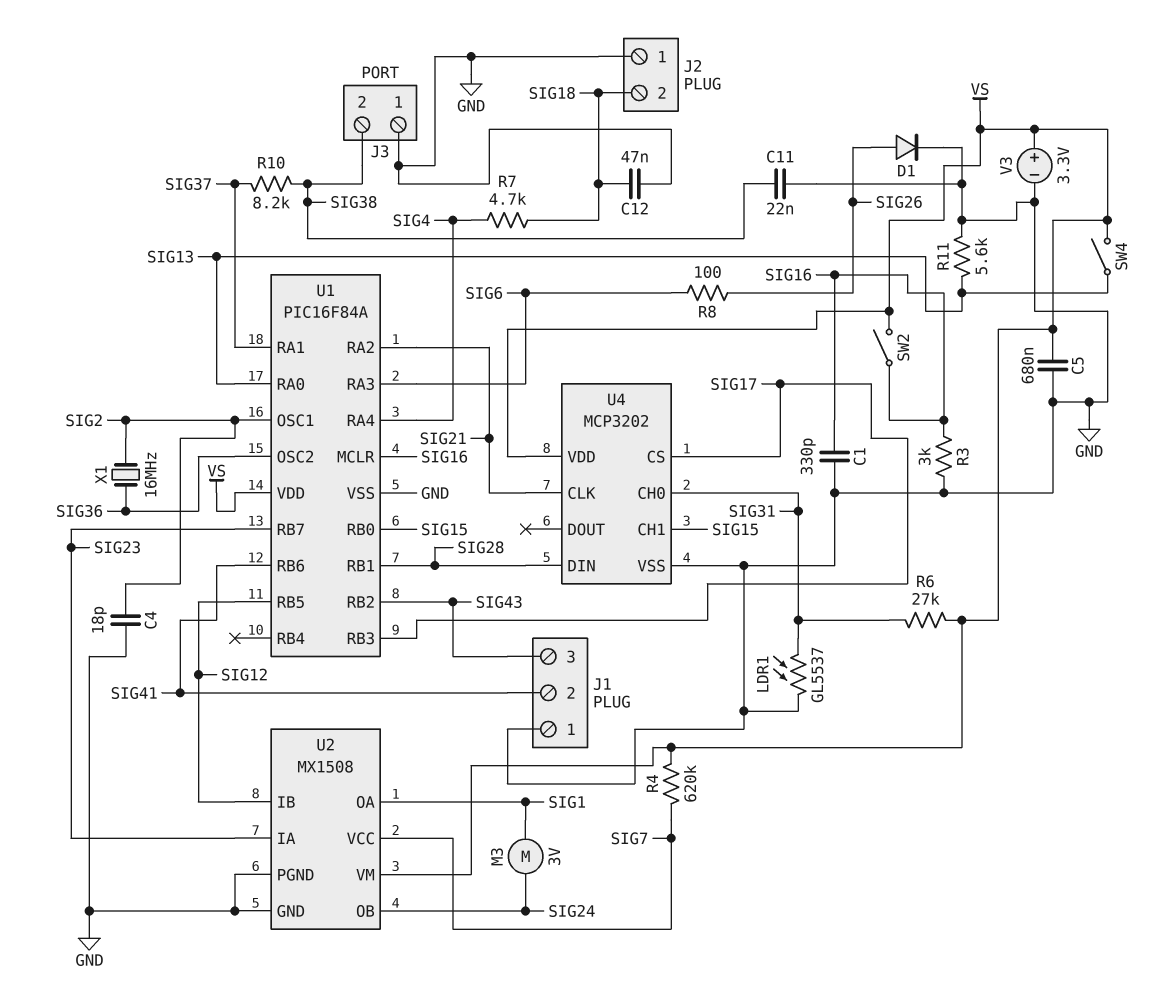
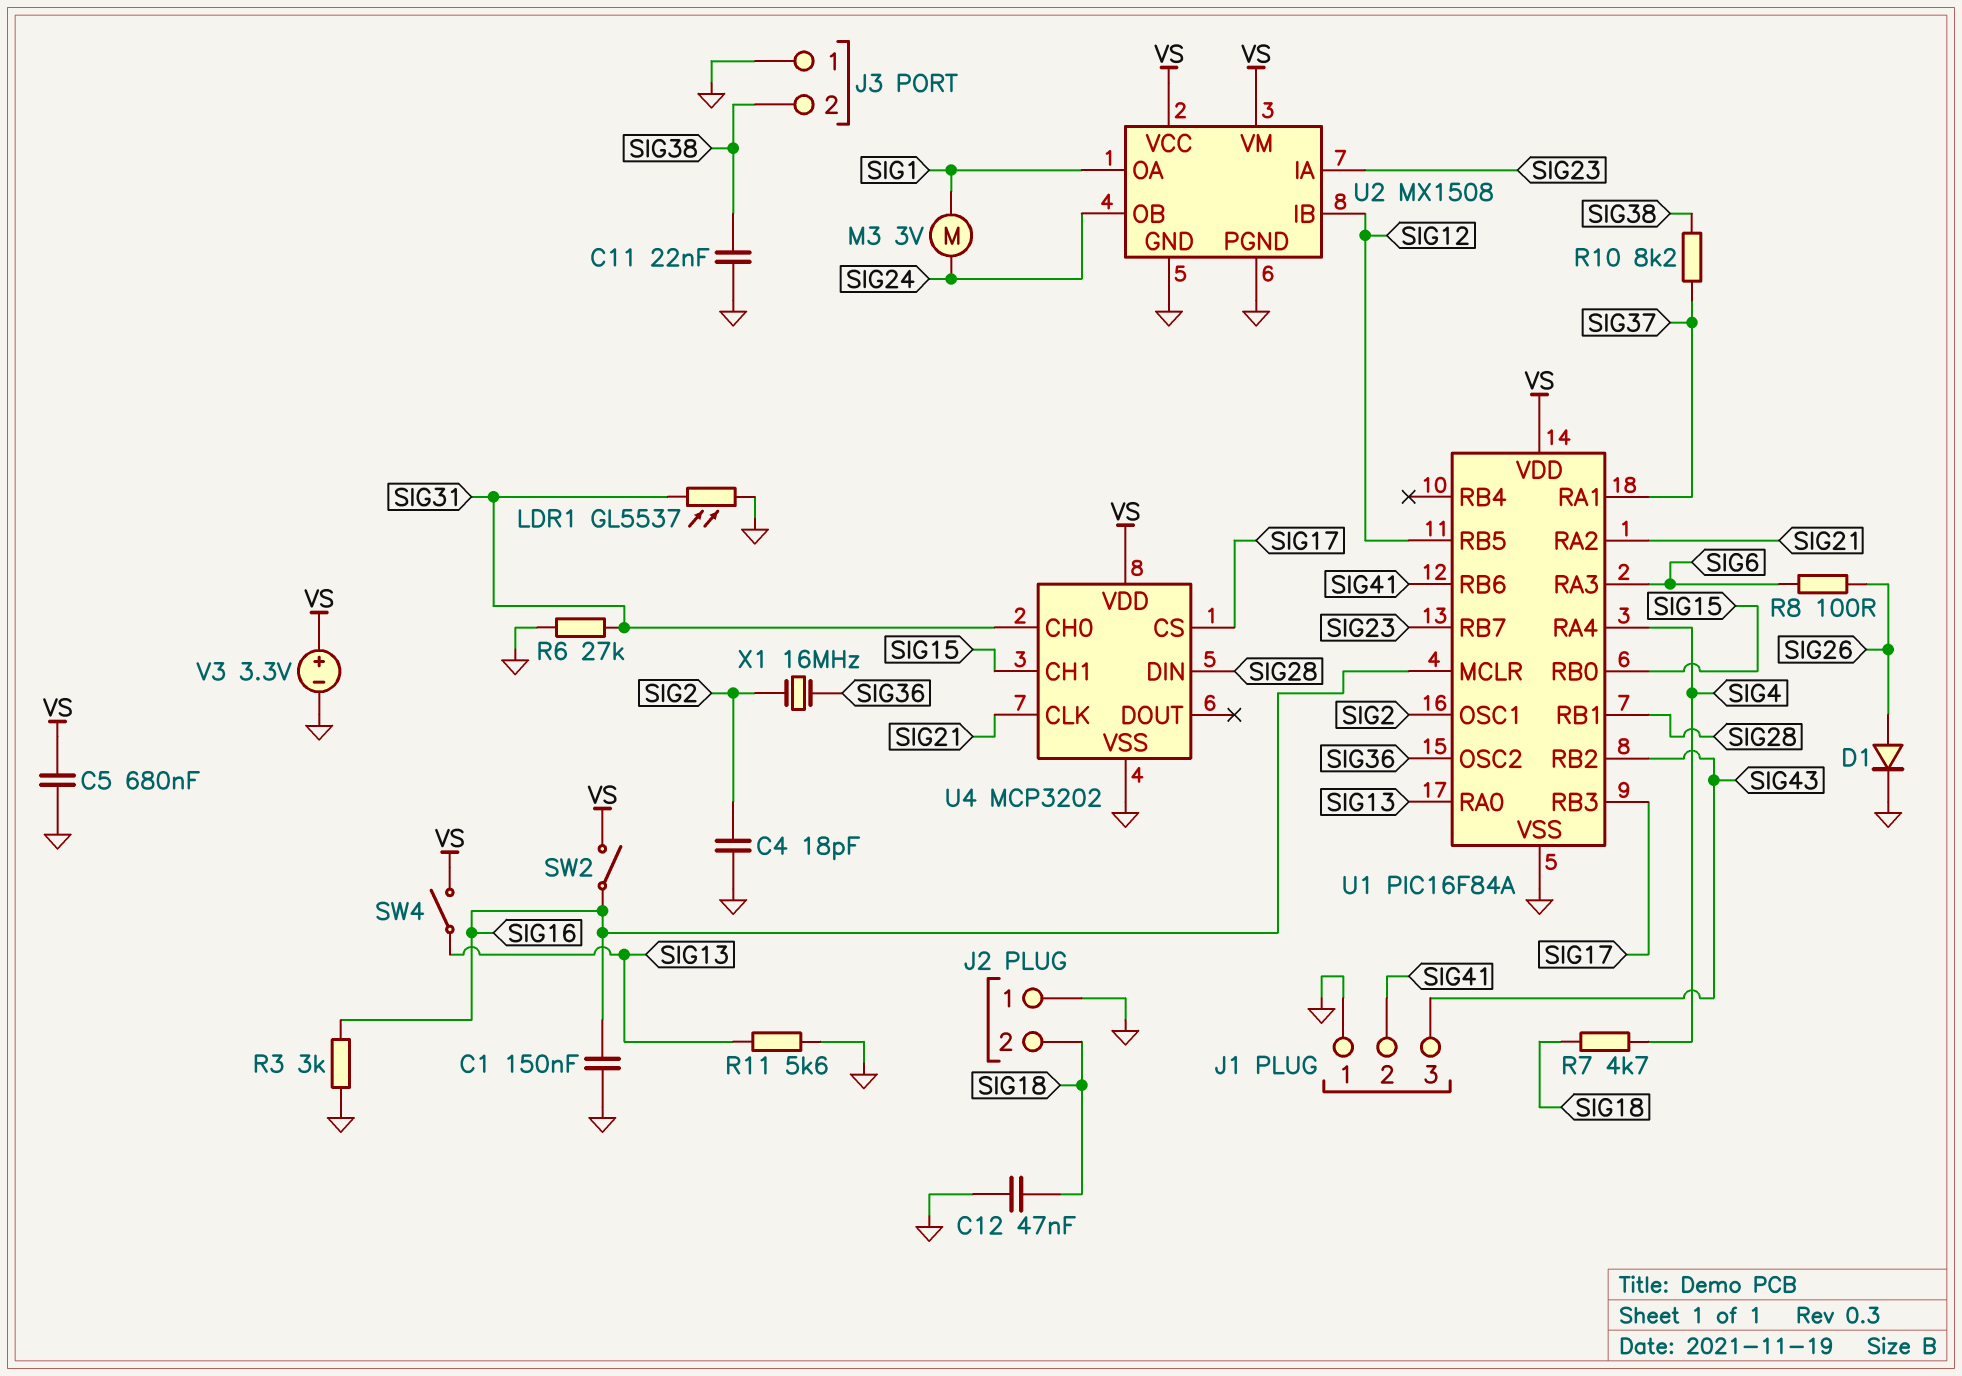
C1: 330pF (GND, SIG16) -> 150nF (GND, SIG16)
R4: 620k (SIG7, VS) -> none
R6: 27k (SIG31, VS) -> 27k (GND, SIG31)
U2 pin VCC: SIG7 -> VS

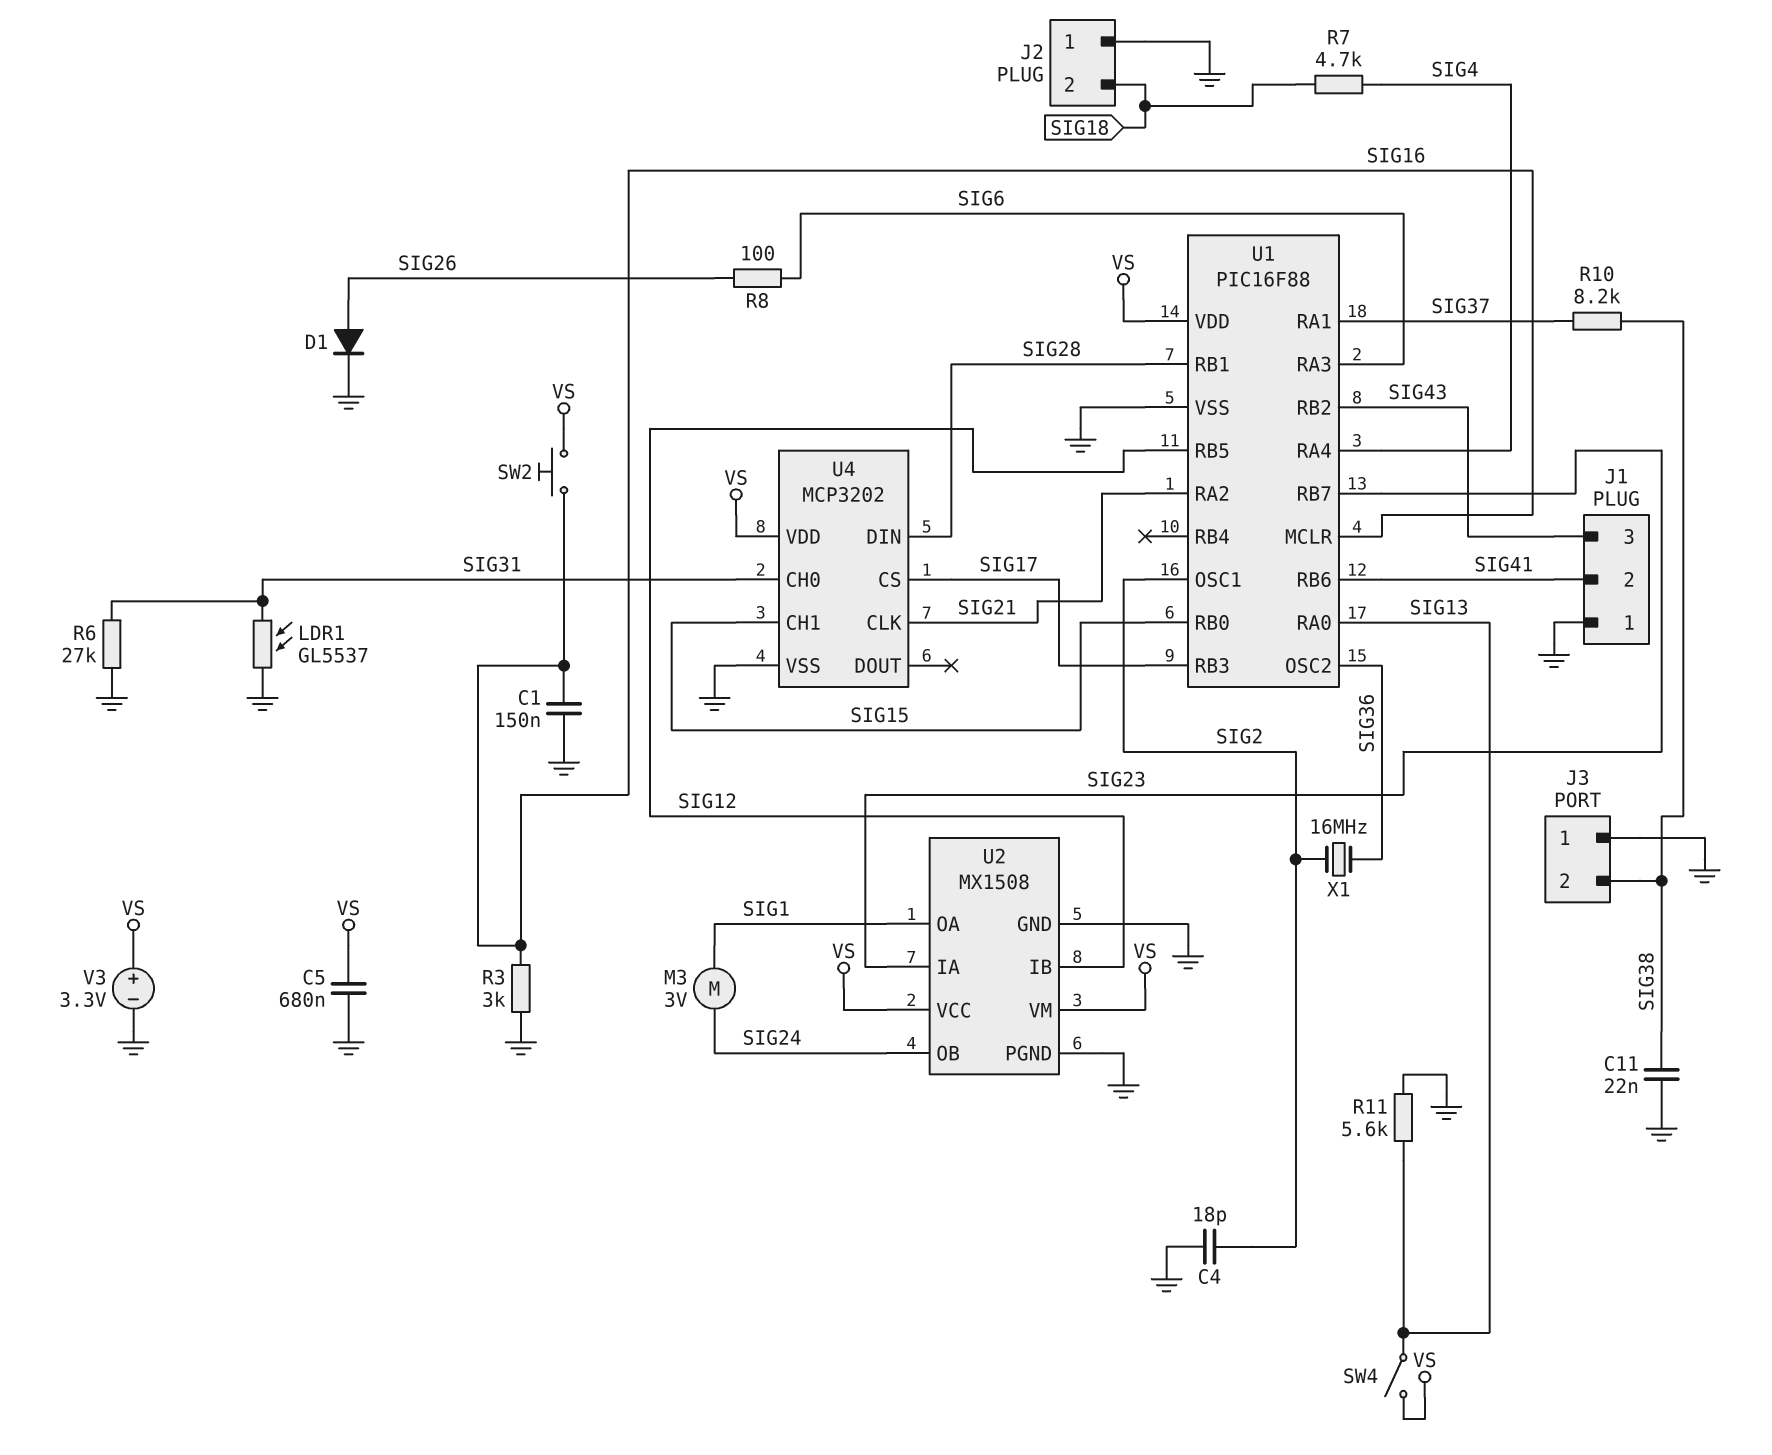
C12: 47nF (GND, SIG18) -> none
SW2: switch (SIG16, VS) -> button (SIG16, VS)
U1: PIC16F84A -> PIC16F88

